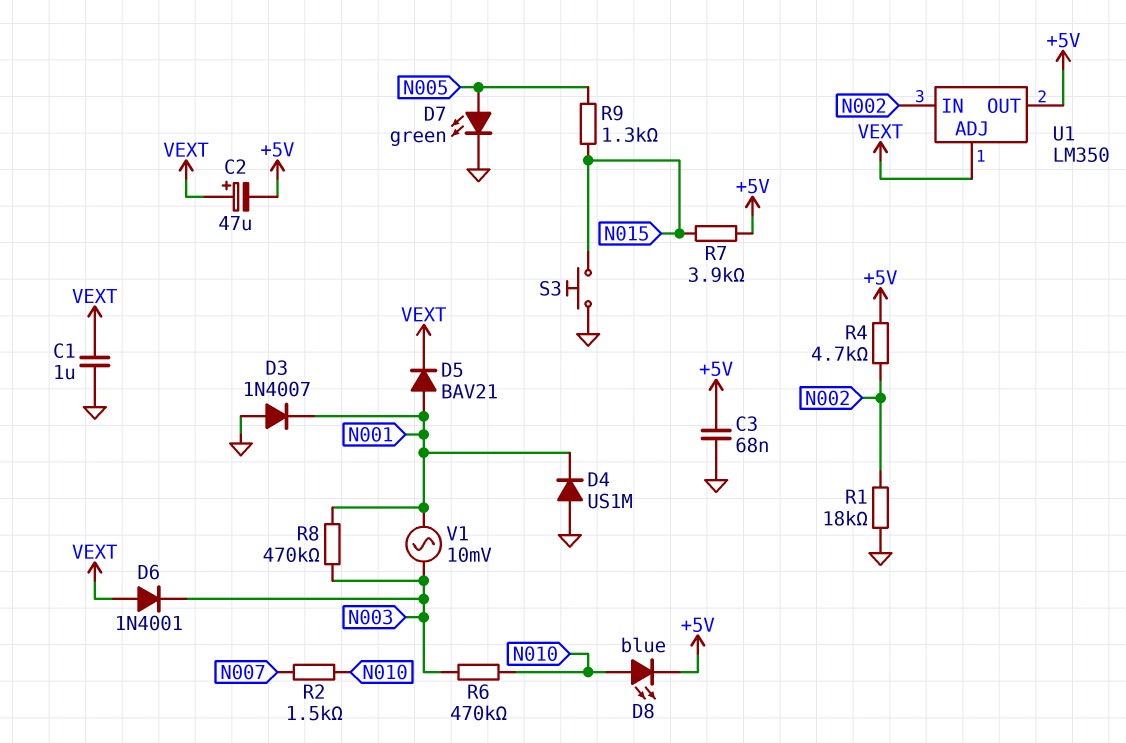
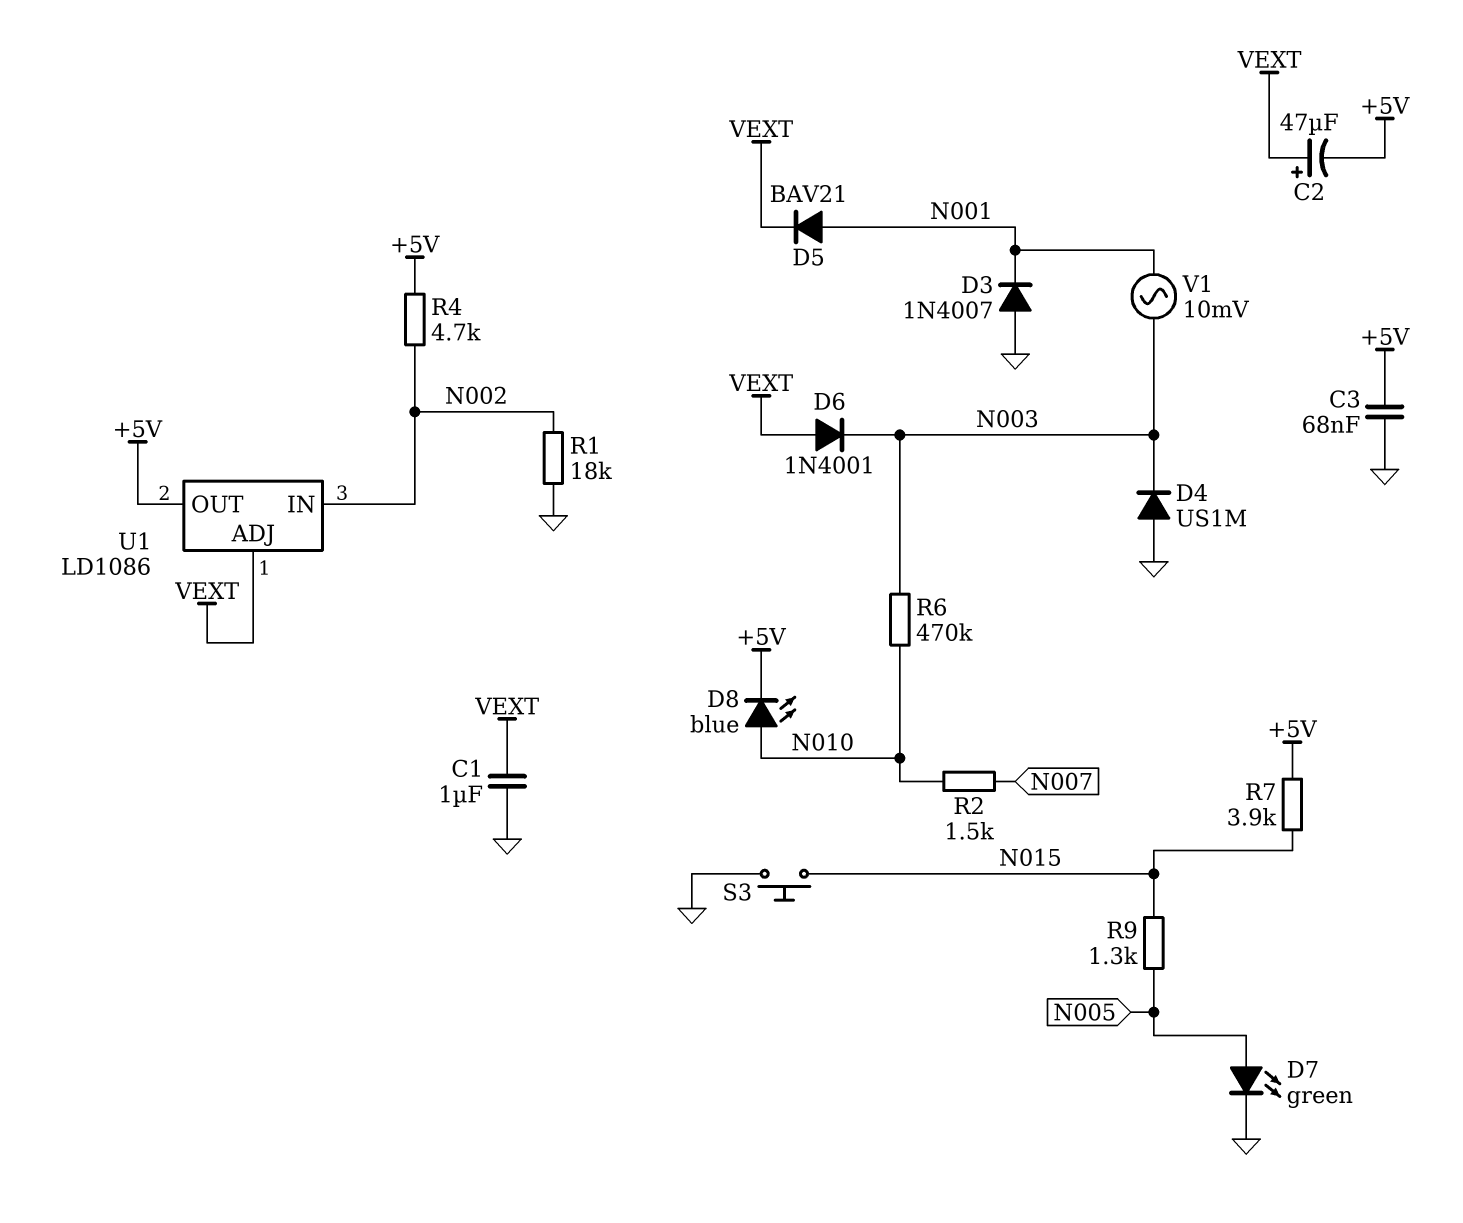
D4: diode US1M (A GND, K N001) -> diode US1M (A GND, K N003)
R8: 470k (N001, N003) -> none
U1: LM350 -> LD1086

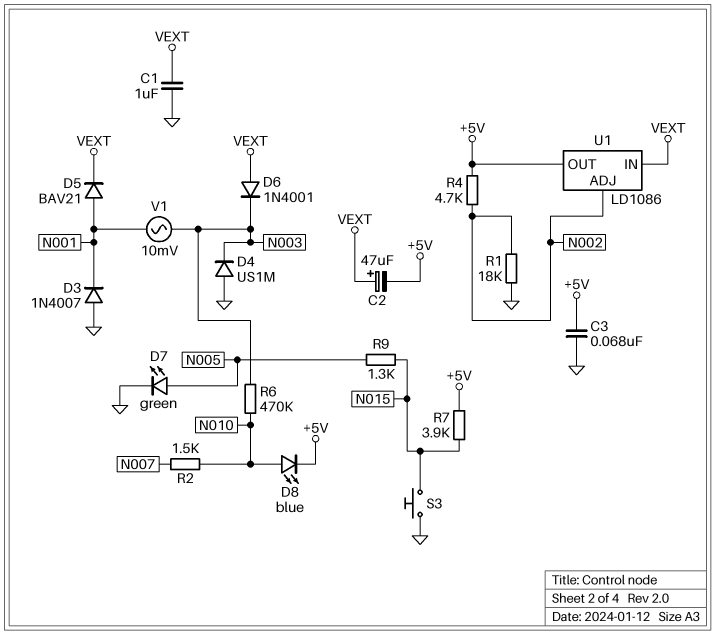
U1 pin ADJ: VEXT -> N002
U1 pin IN: N002 -> VEXT

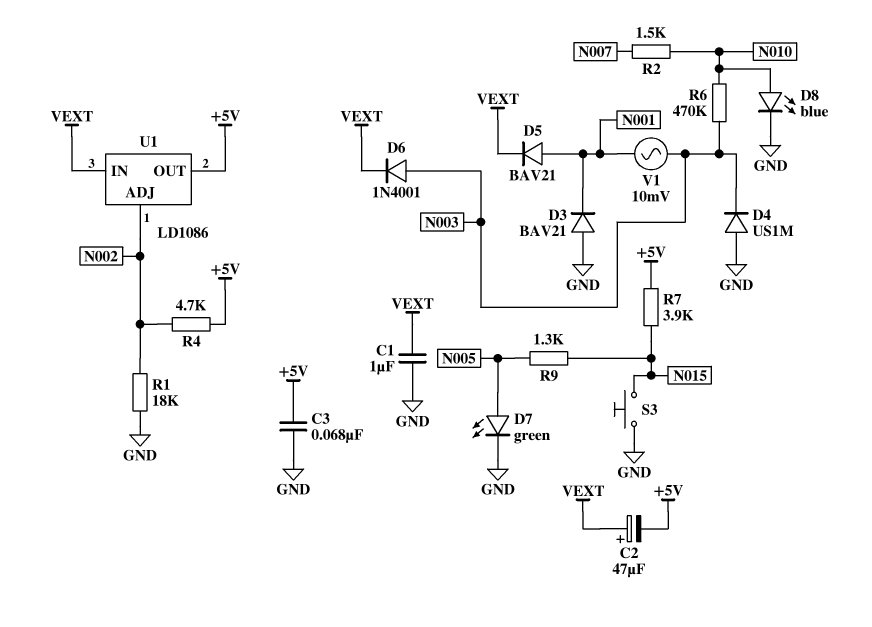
D3: diode 1N4007 (A GND, K N001) -> diode BAV21 (A GND, K N001)
D6: diode 1N4001 (A VEXT, K N003) -> diode 1N4001 (A N003, K VEXT)
D8: LED blue (A N010, K +5V) -> LED blue (A N010, K GND)

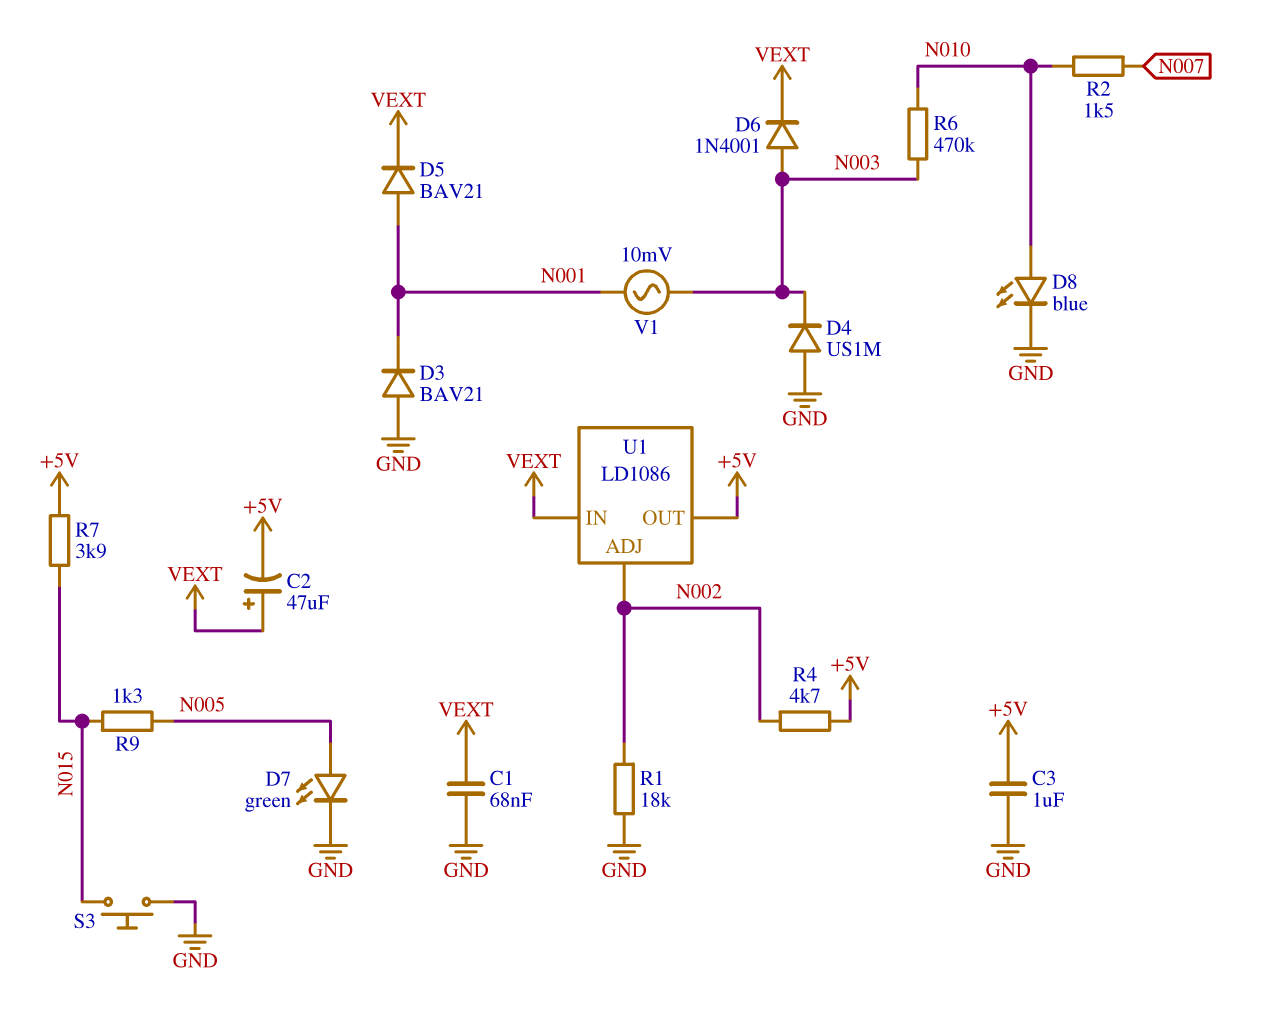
C1: 1uF (GND, VEXT) -> 68nF (GND, VEXT)
C3: 68nF (+5V, GND) -> 1uF (+5V, GND)

